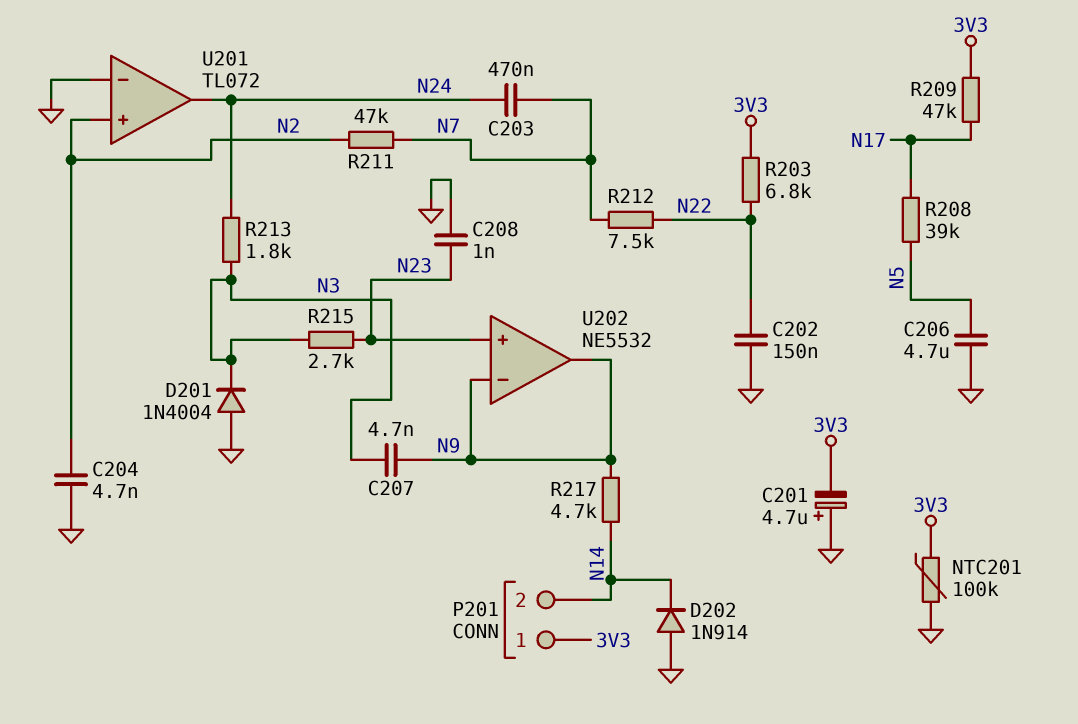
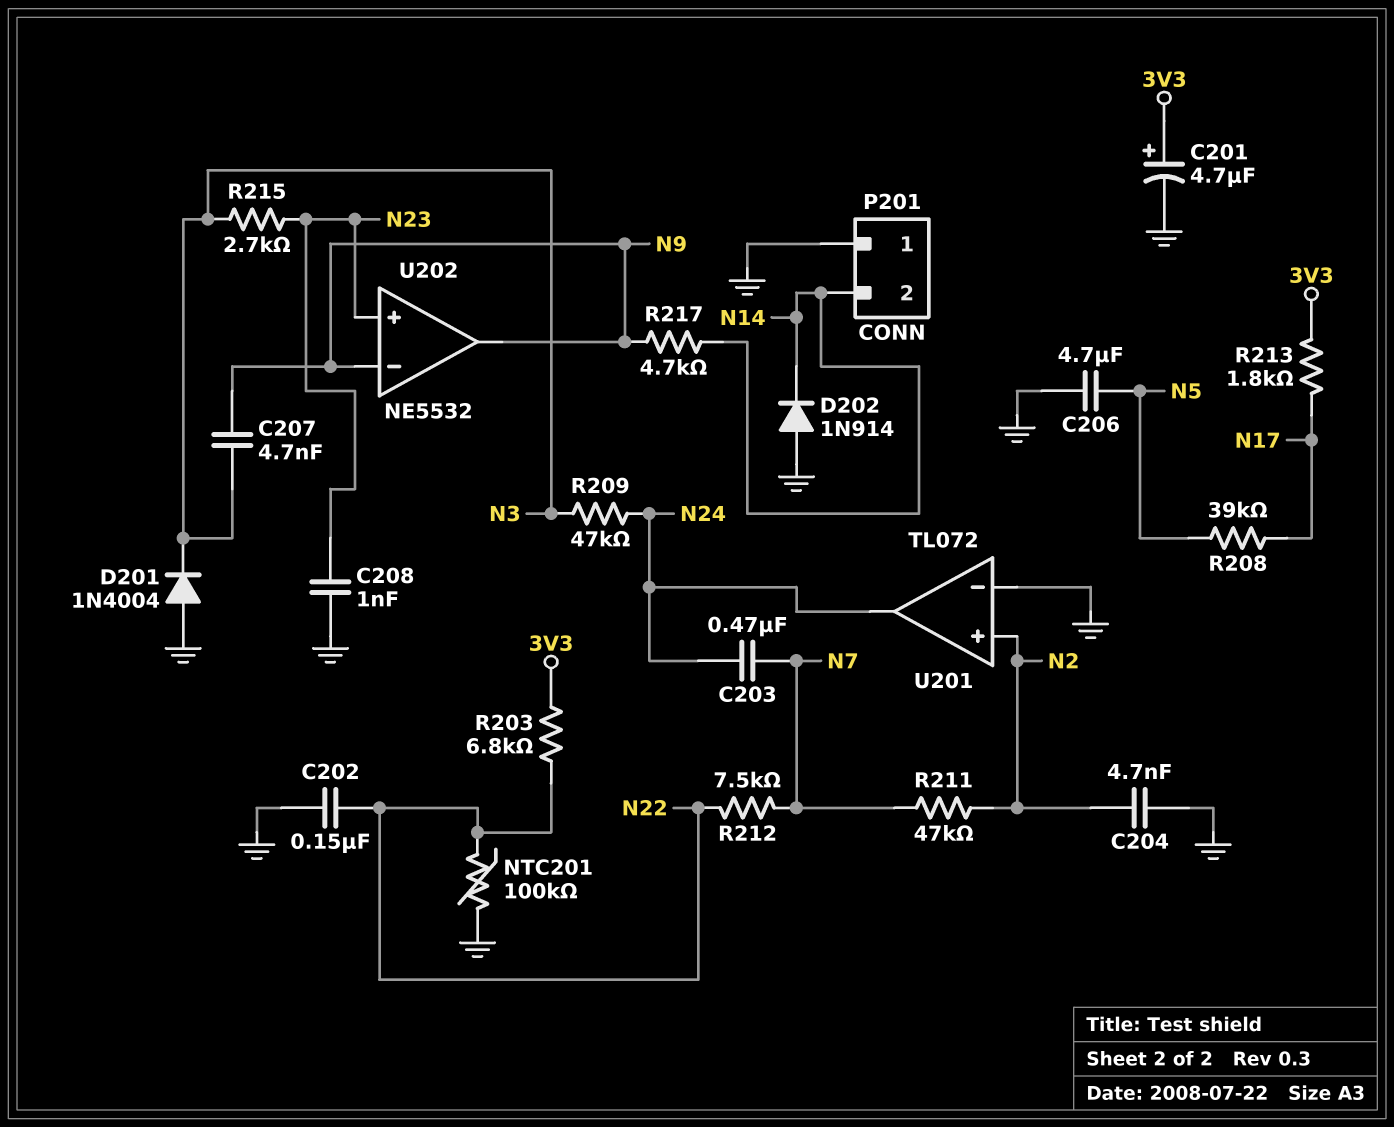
C201: 4.7uF (plus GND, minus 3V3) -> 4.7uF (plus 3V3, minus GND)
NTC201: 100k (3V3, GND) -> 100k (GND, N22)
P201 pin 1: 3V3 -> GND
R209: 47k (3V3, N17) -> 47k (N3, N24)
R213: 1.8k (N3, N24) -> 1.8k (3V3, N17)

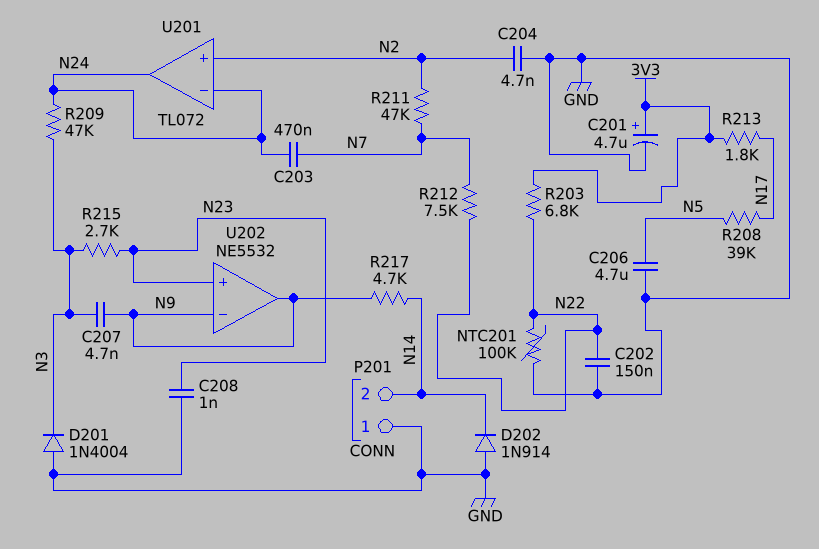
U201 pin in-: GND -> N24

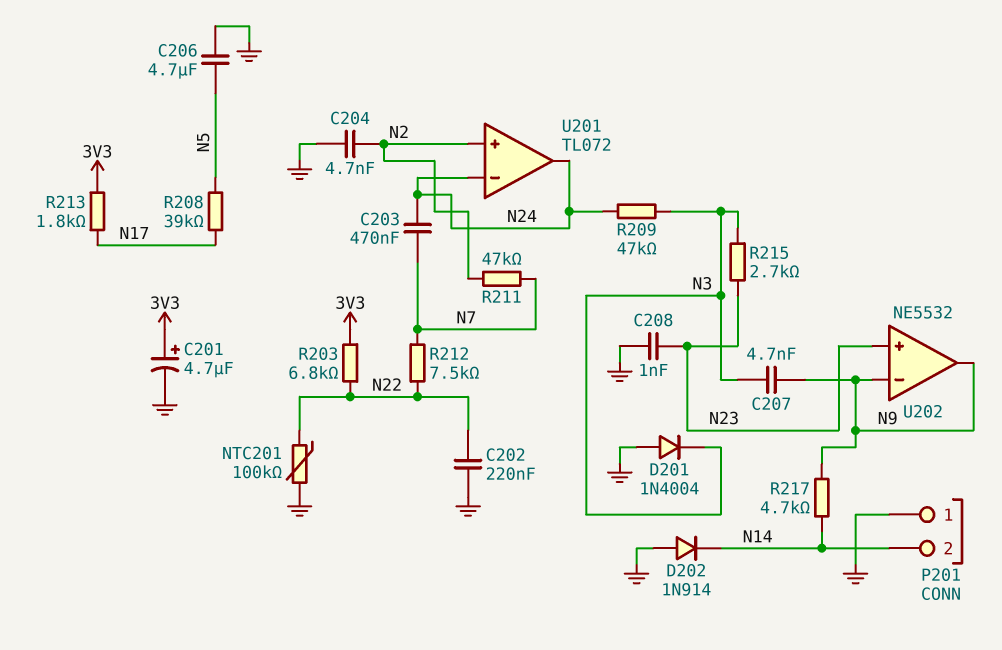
C202: 150nF (GND, N22) -> 220nF (GND, N22)

